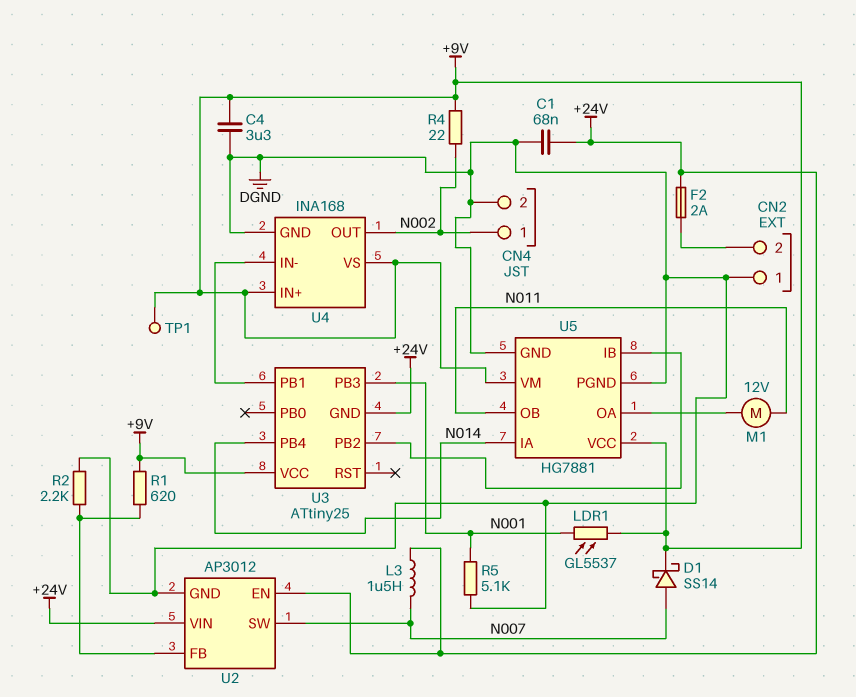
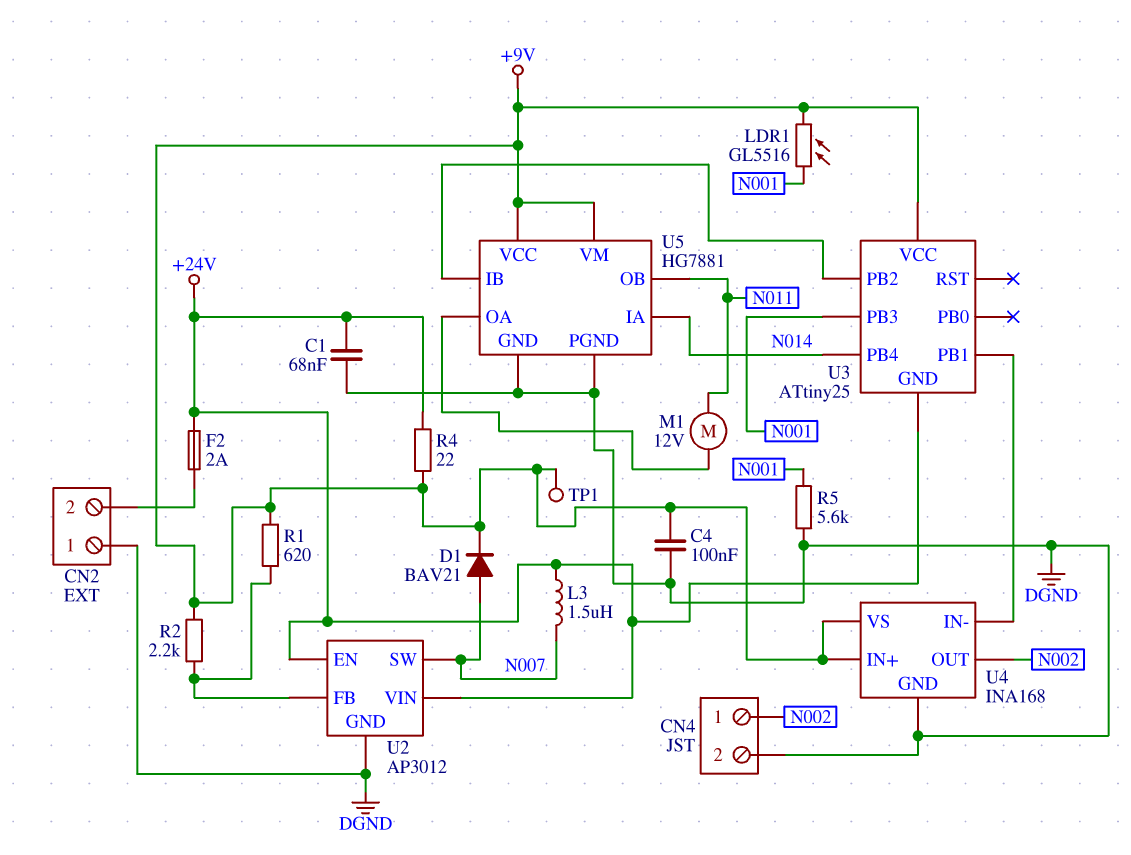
C4: 3.3uF (+9V, DGND) -> 100nF (+9V, DGND)
D1: schottky SS14 (A N007, K +9V) -> diode BAV21 (A N007, K +9V)
LDR1: GL5537 (+9V, N001) -> GL5516 (+9V, N001)
R2: 2.2k (DGND, U2/FB) -> 2.2k (+9V, U2/FB)
R4: 22 (+9V, N002) -> 22 (+9V, +24V)
R5: 5.1k (DGND, N001) -> 5.6k (DGND, N001)

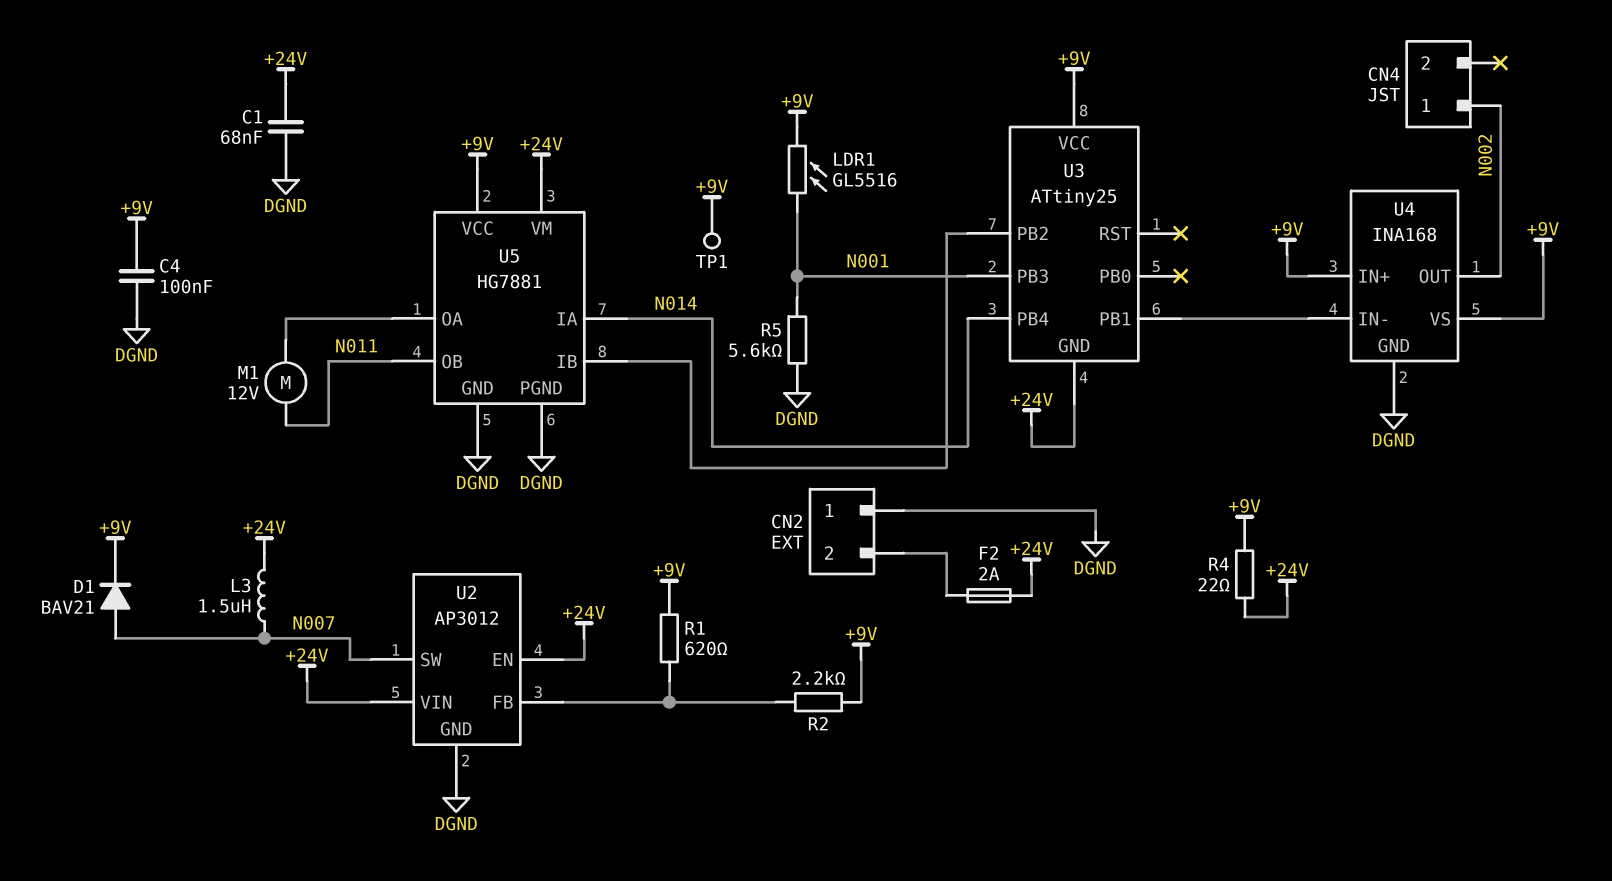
CN4 pin 2: DGND -> none
U5 pin VM: +9V -> +24V

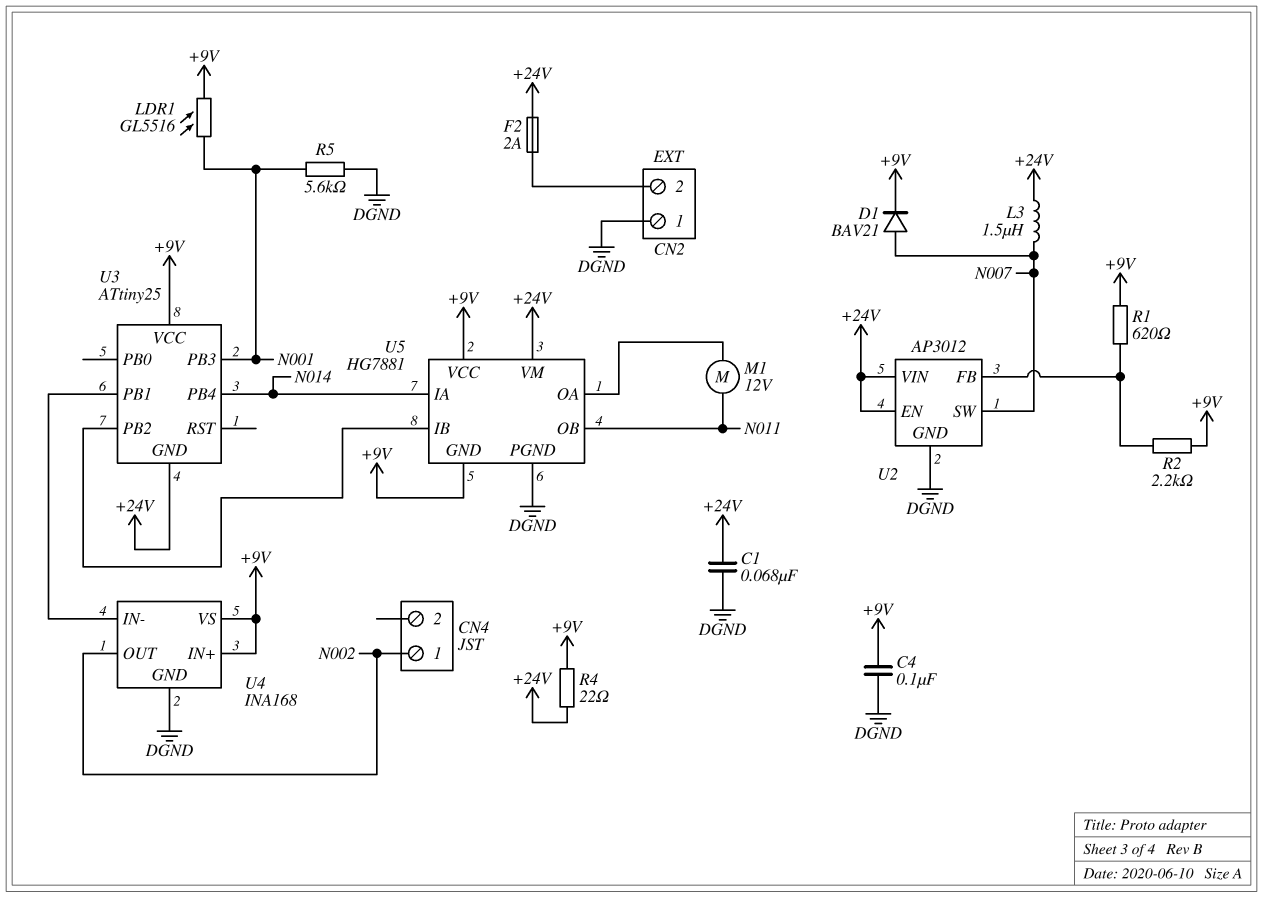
TP1: test point (+9V) -> none
U5 pin GND: DGND -> +9V

